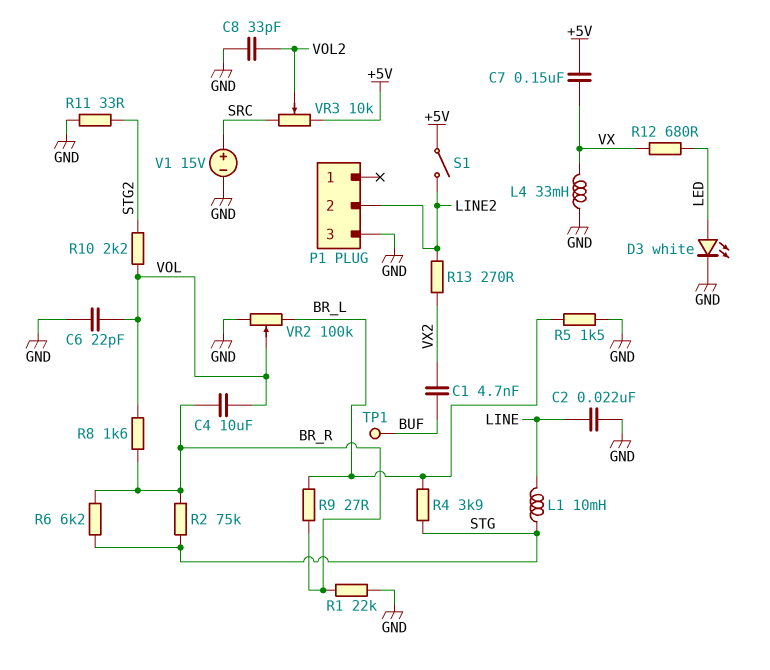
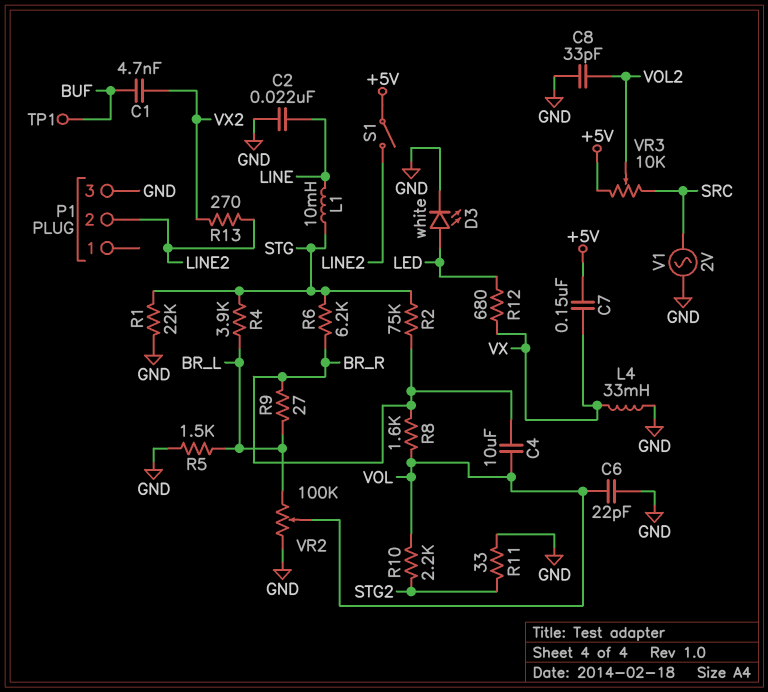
R1: 22k (BR_R, GND) -> 22k (GND, STG)
V1: 15V (plus SRC, minus GND) -> AC 2V (GND, SRC)

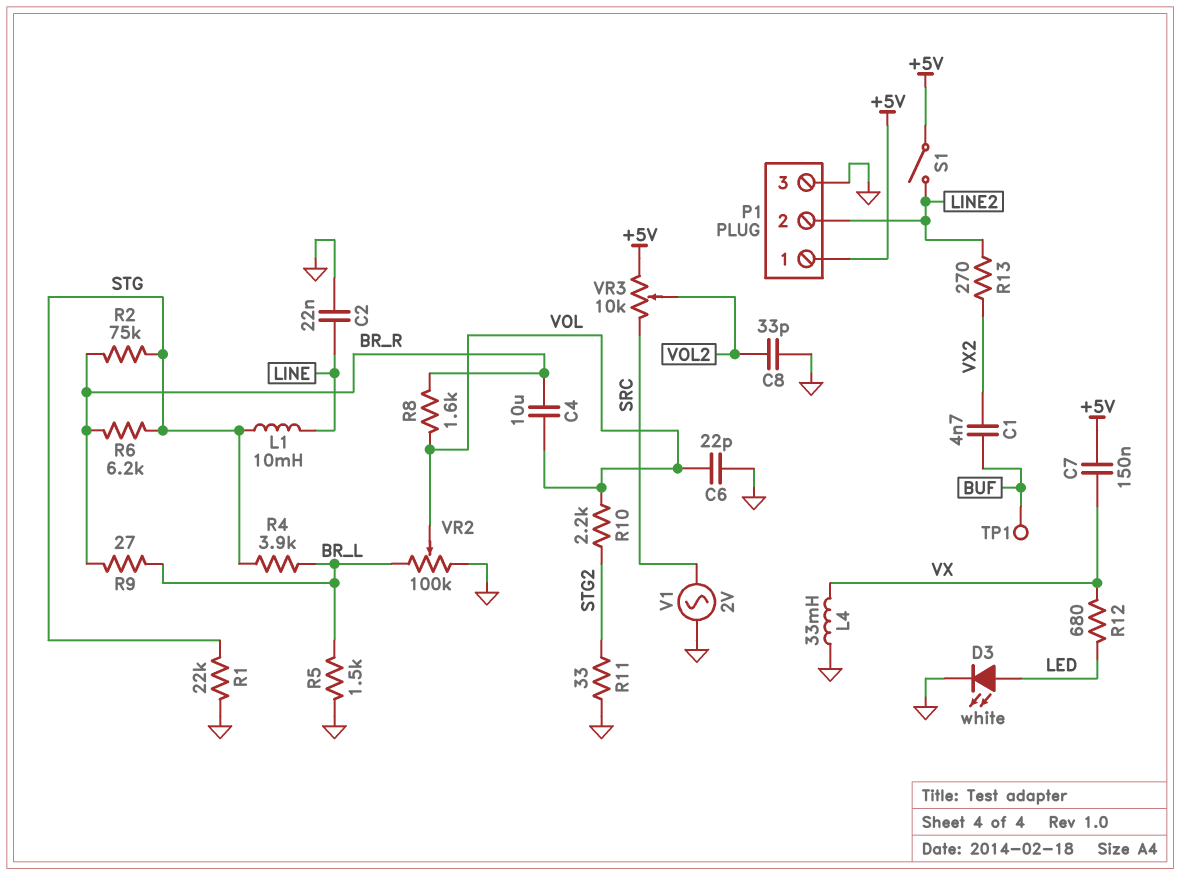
P1 pin 1: none -> +5V

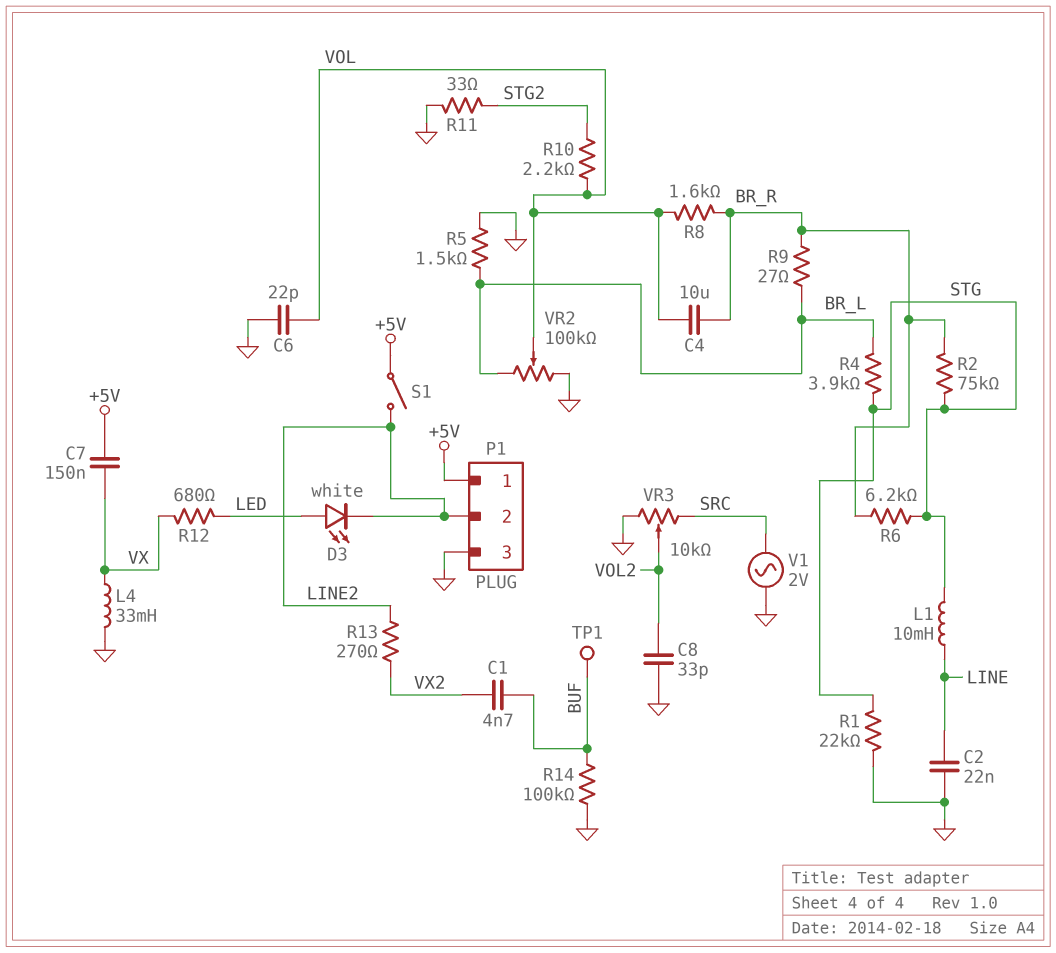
D3: LED white (A LED, K GND) -> LED white (A LED, K LINE2)
R14: none -> 100k (BUF, GND)
VR3: 10k (+5V, SRC, wiper VOL2) -> 10k (GND, SRC, wiper VOL2)

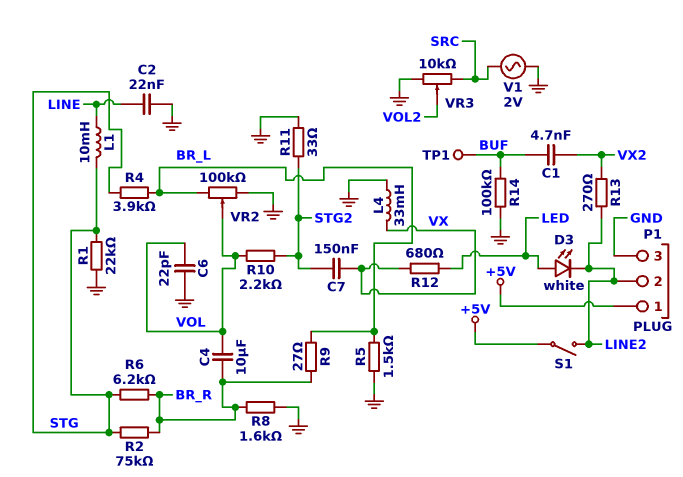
C7: 150nF (+5V, VX) -> 150nF (STG2, VX)
C8: 33pF (GND, VOL2) -> none
R8: 1.6k (BR_R, VOL) -> 1.6k (BR_R, GND)

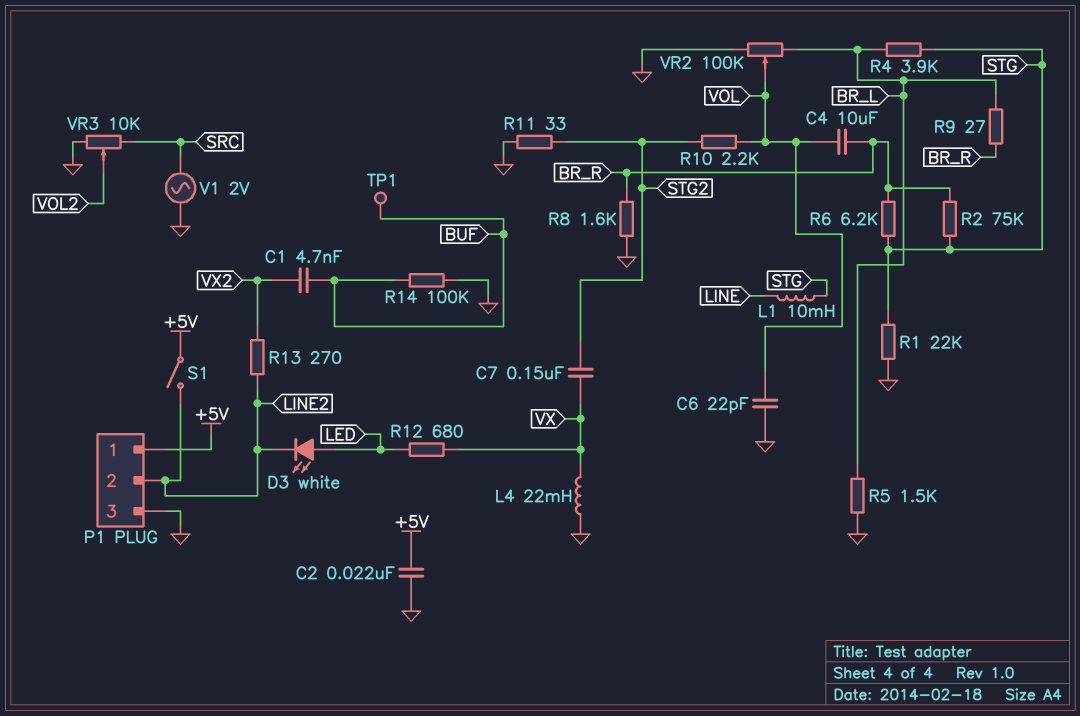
C2: 22nF (GND, LINE) -> 22nF (+5V, GND)
L4: 33mH (GND, VX) -> 22mH (GND, VX)

